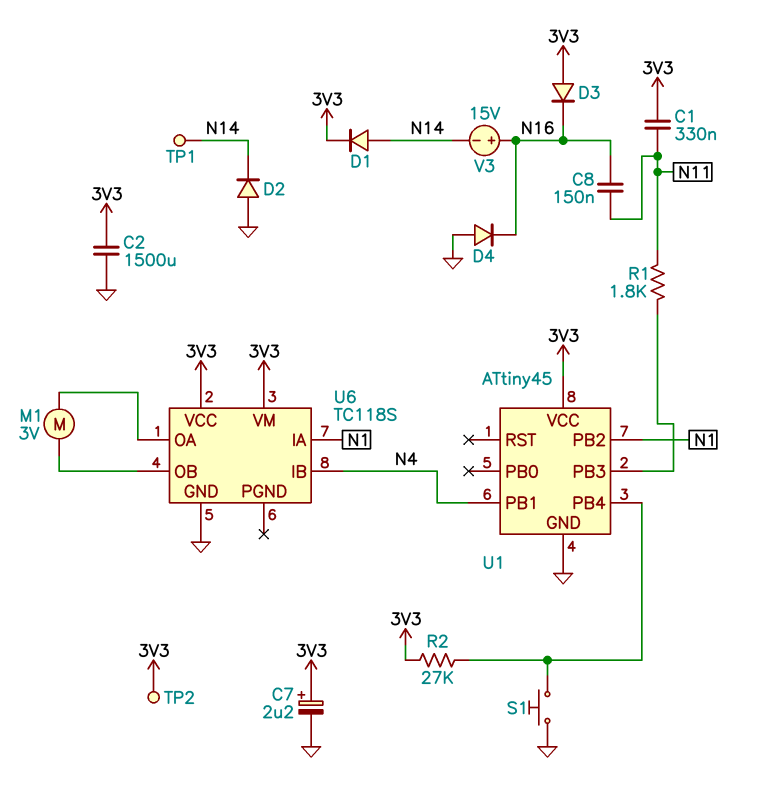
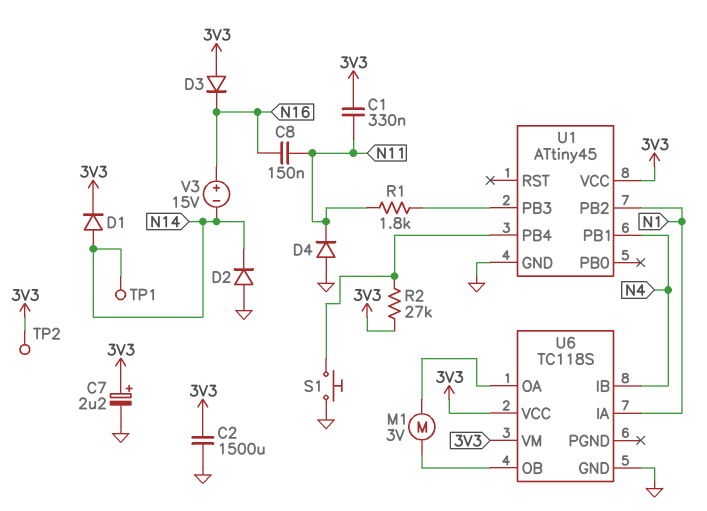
D4: diode (A GND, K N16) -> diode (A GND, K N11)

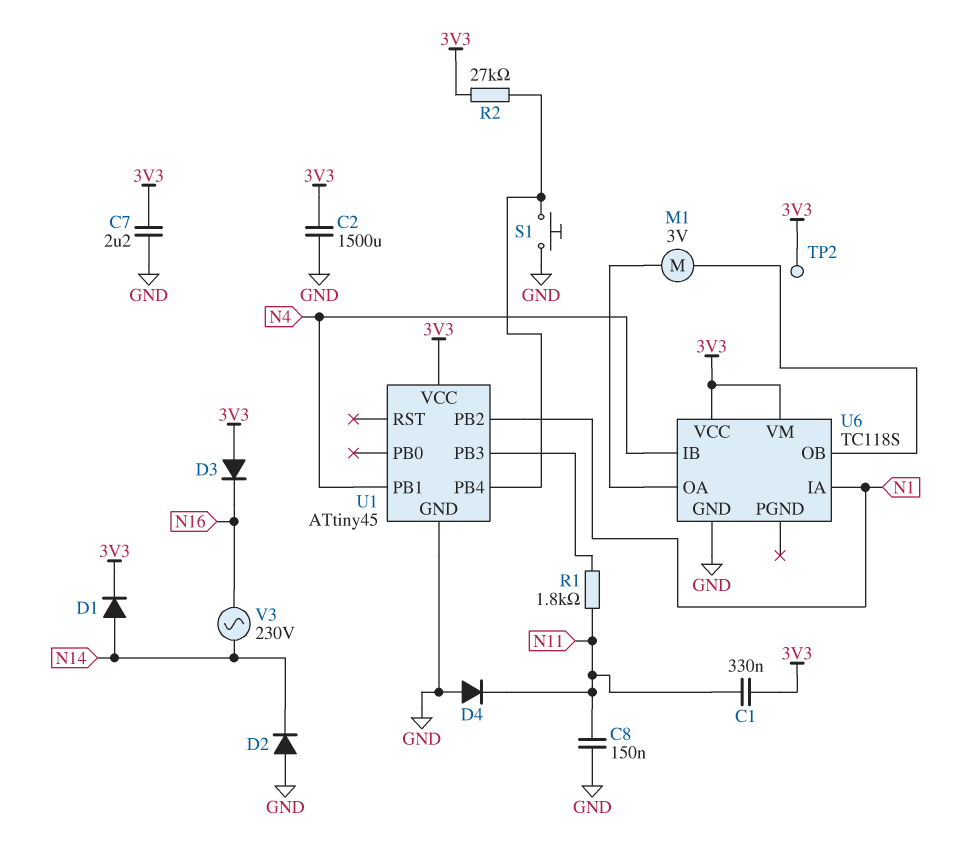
C7: 2.2uF (plus 3V3, minus GND) -> 2.2uF (3V3, GND)
C8: 150nF (N11, N16) -> 150nF (GND, N11)
TP1: test point (N14) -> none
V3: 15V (plus N16, minus N14) -> AC 230V (N14, N16)

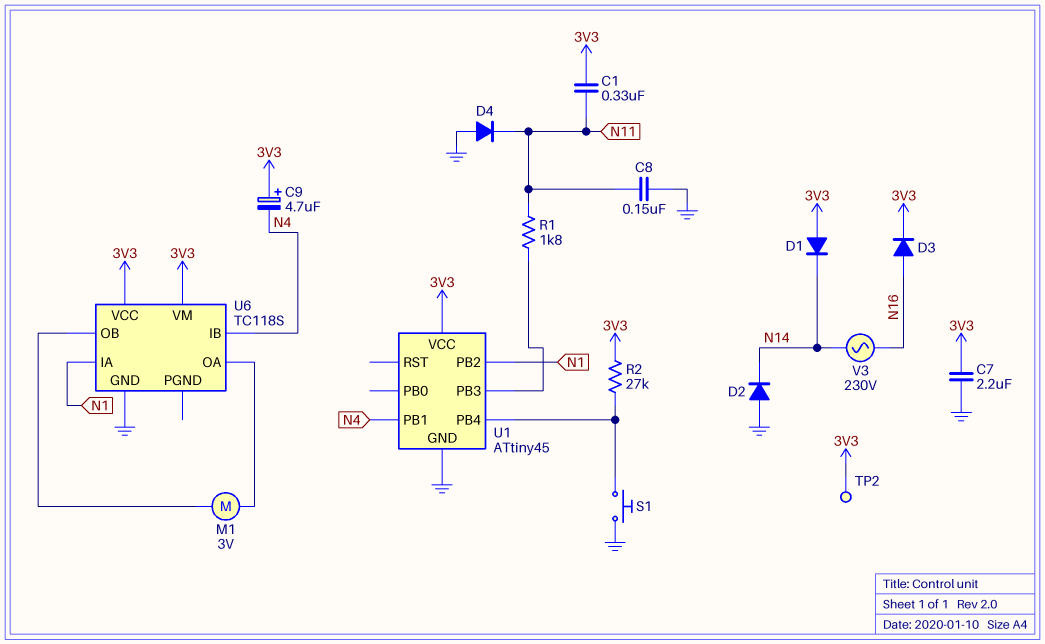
C2: 1500uF (3V3, GND) -> none
C9: none -> 4.7uF (plus 3V3, minus N4)
D1: diode (A N14, K 3V3) -> diode (A 3V3, K N14)
D3: diode (A 3V3, K N16) -> diode (A N16, K 3V3)

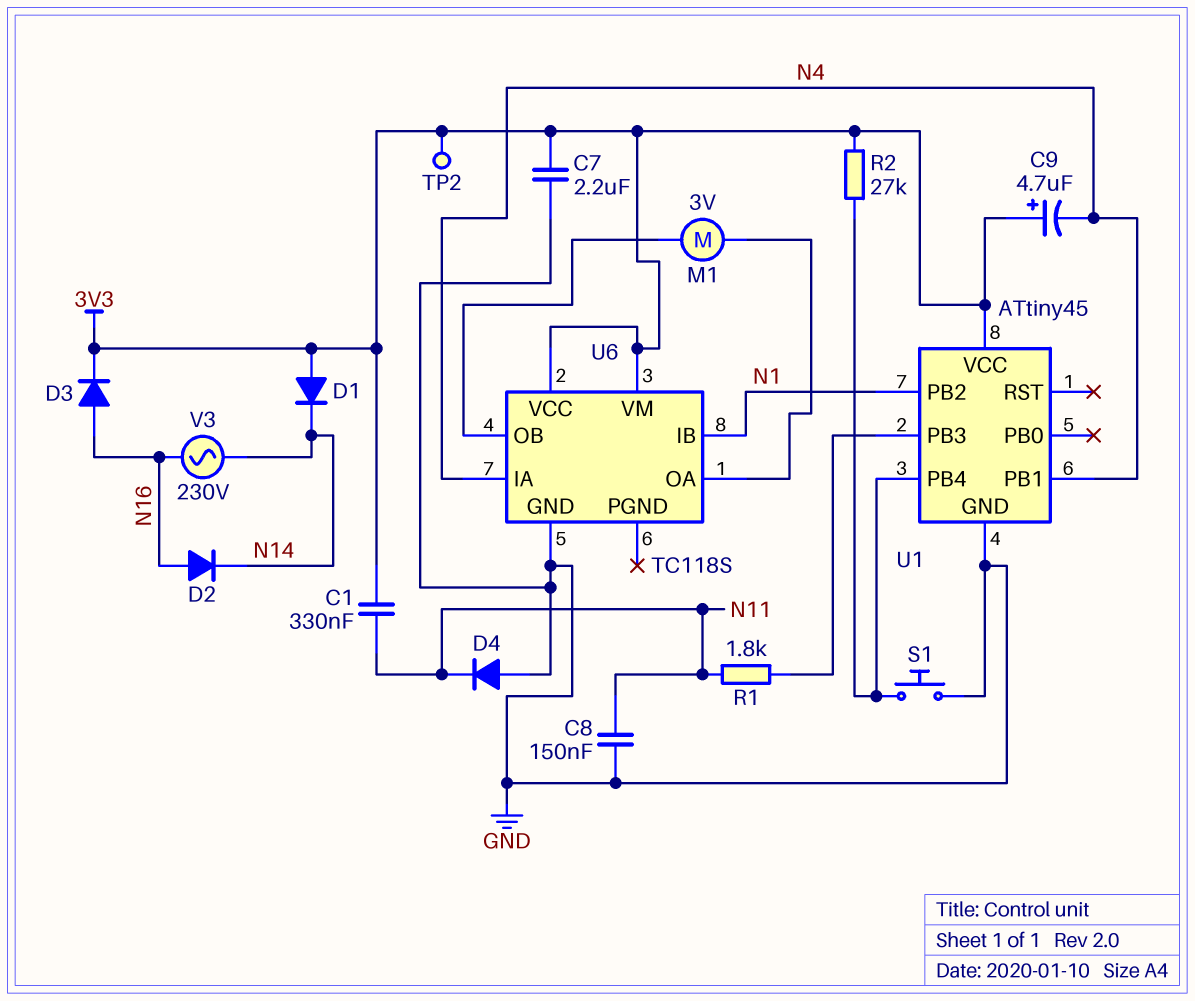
D2: diode (A GND, K N14) -> diode (A N16, K N14)
U6 pin IA: N1 -> N4
U6 pin IB: N4 -> N1

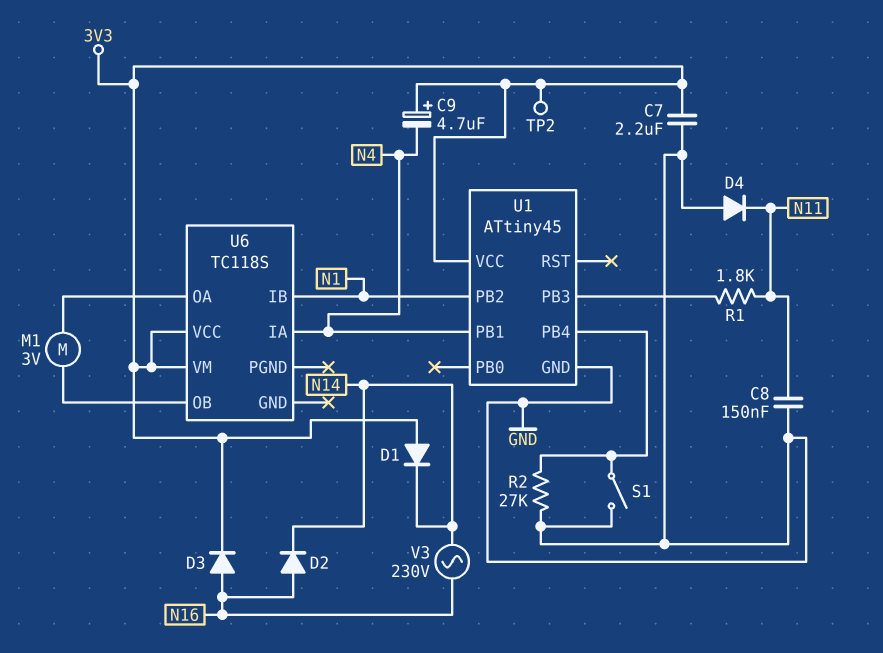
C1: 330nF (3V3, N11) -> none
R2: 27k (3V3, U1/PB4) -> 27k (GND, U1/PB4)
S1: button (GND, U1/PB4) -> switch (GND, U1/PB4)
U6 pin GND: GND -> none

